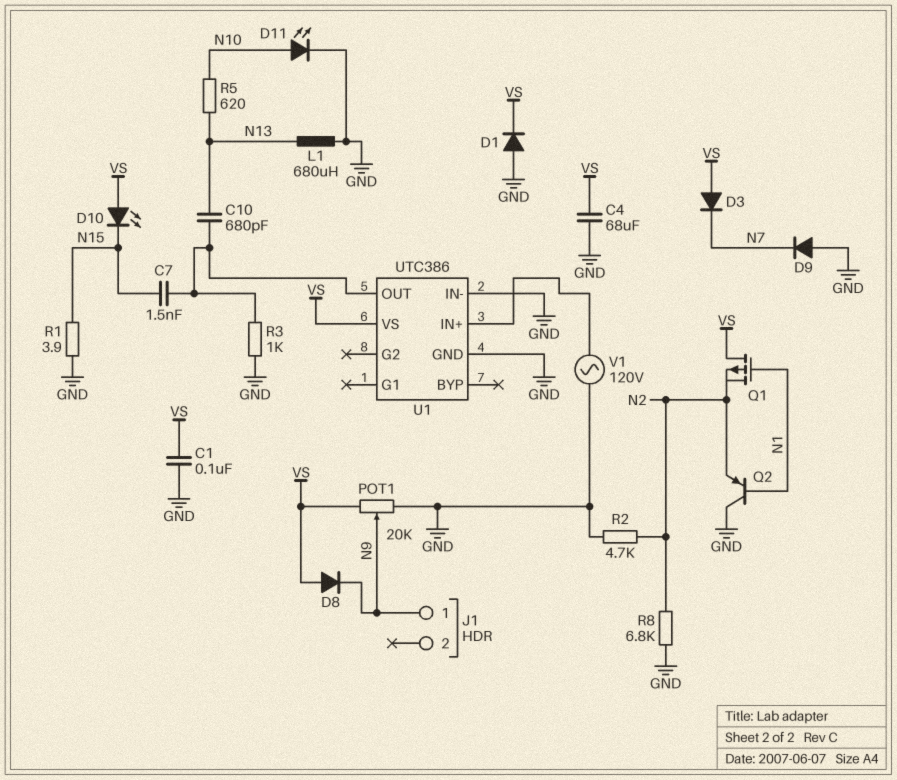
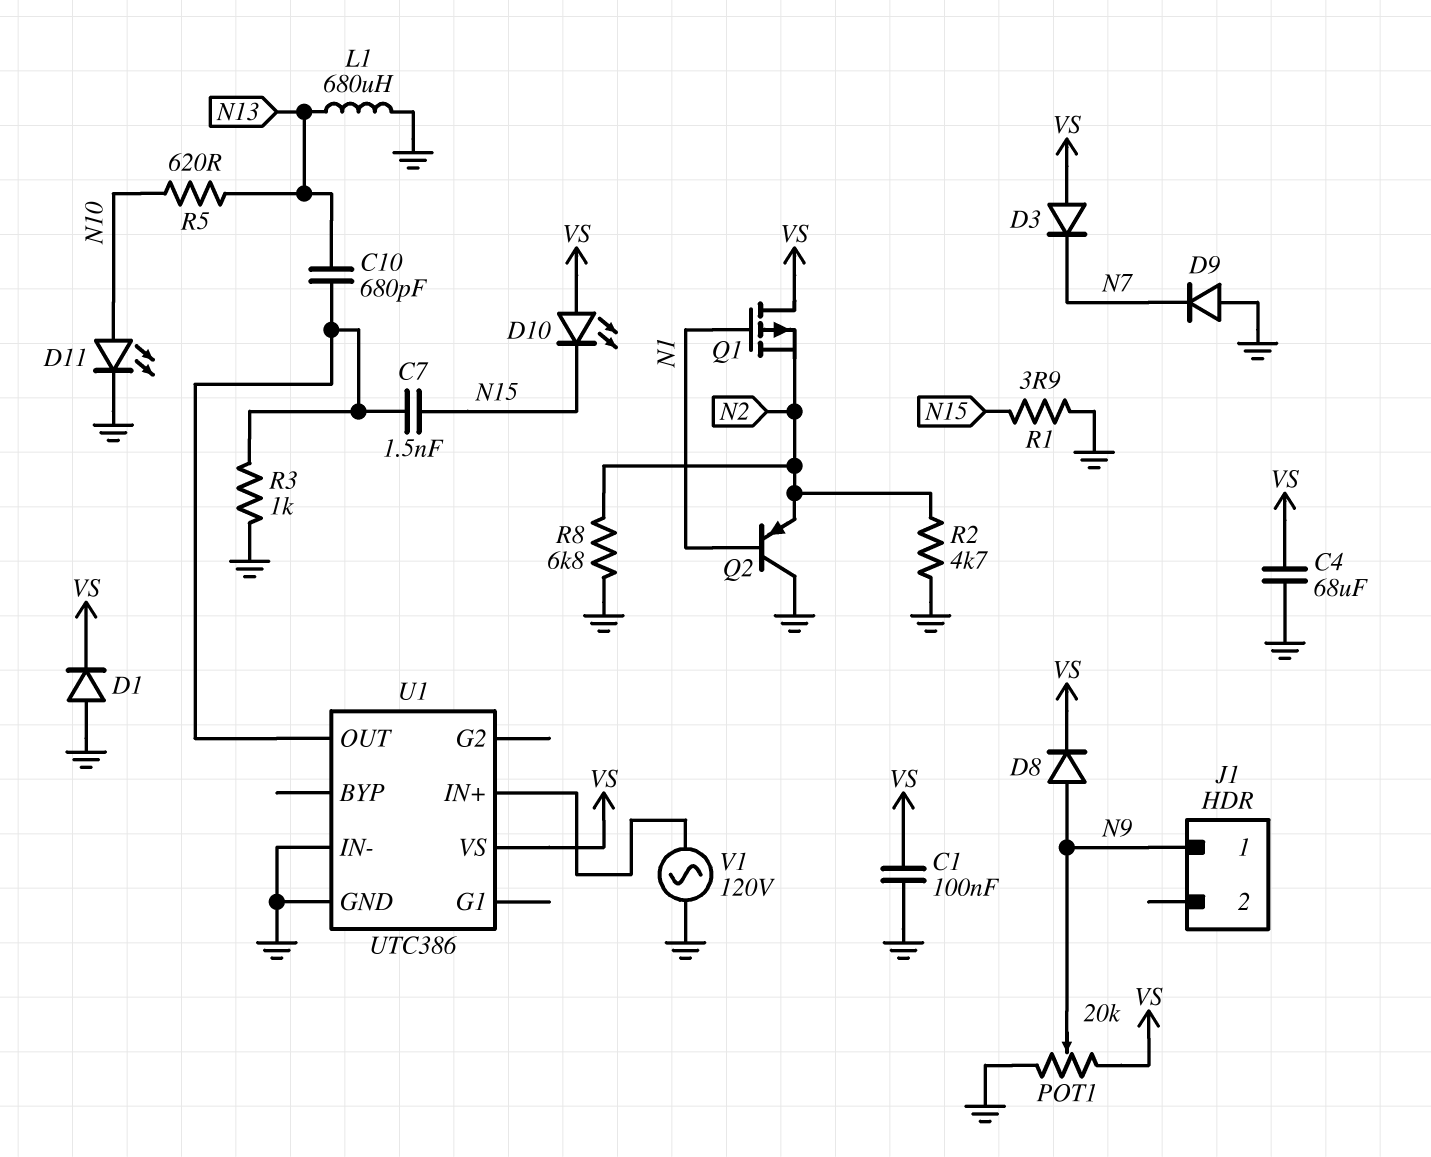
D8: diode (A VS, K N9) -> diode (A N9, K VS)

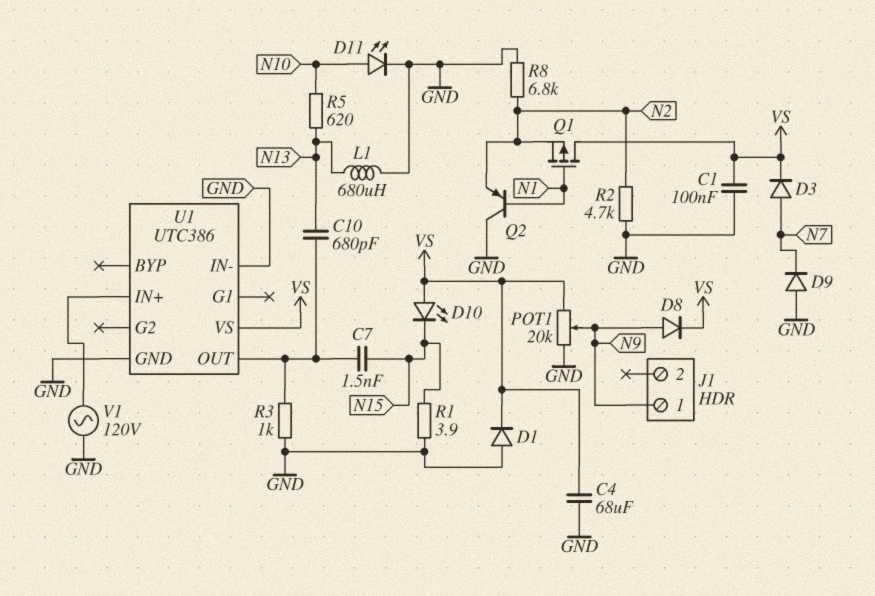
D3: diode (A VS, K N7) -> diode (A N7, K VS)

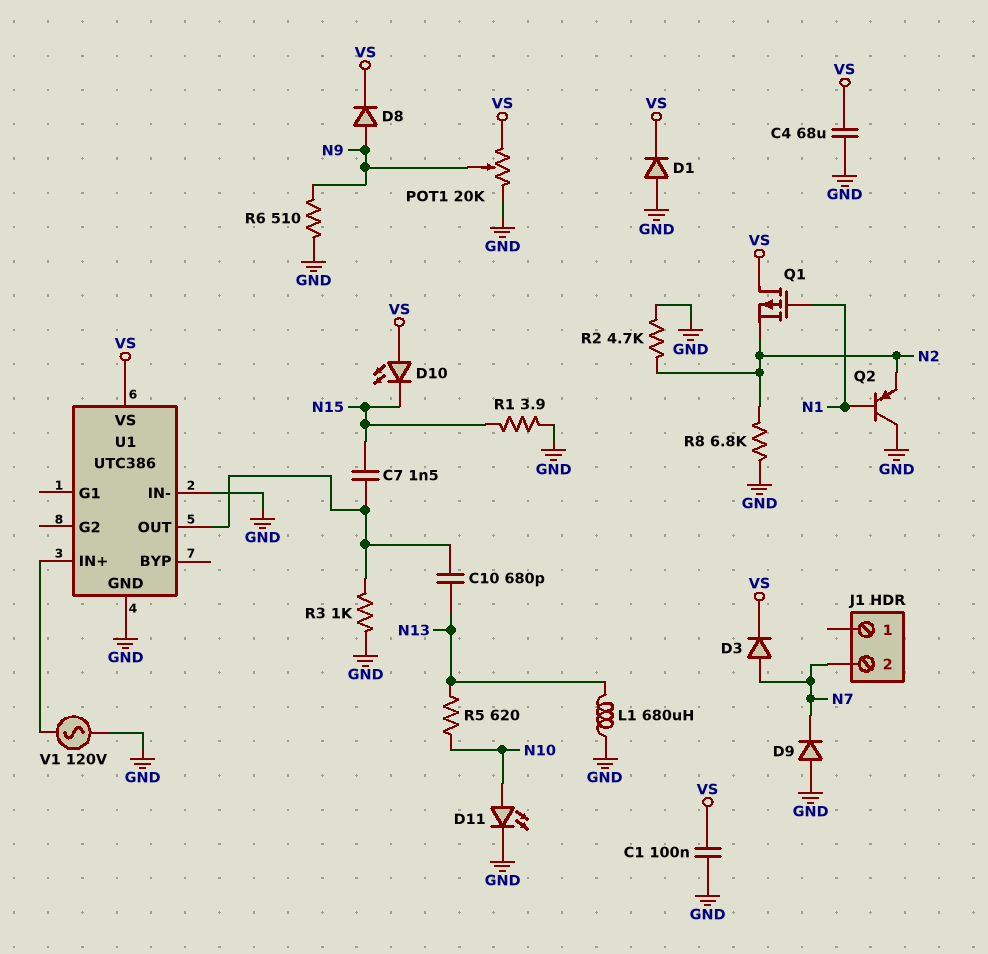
J1 pin 1: N9 -> none
J1 pin 2: none -> N7
R6: none -> 510 (GND, N9)

